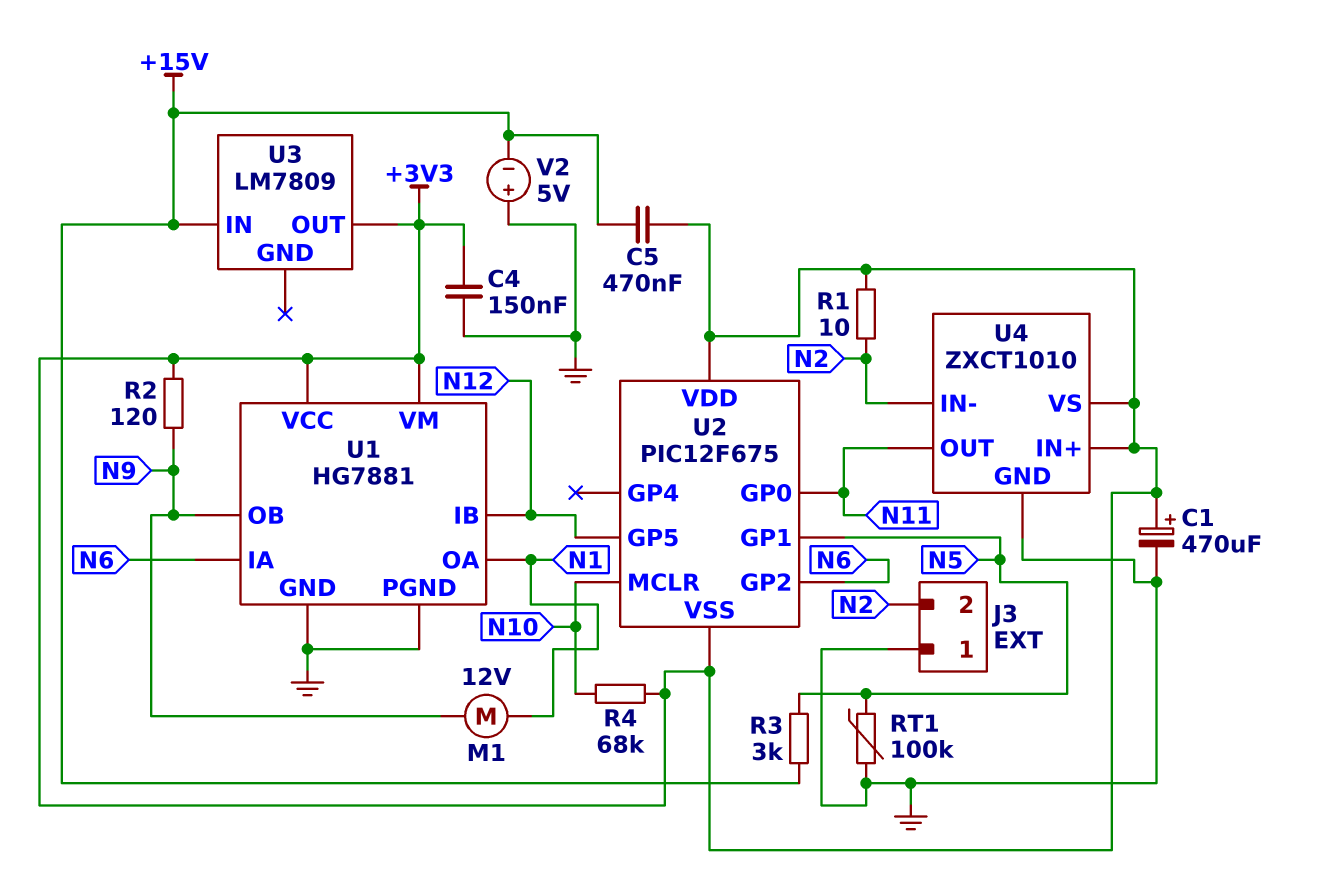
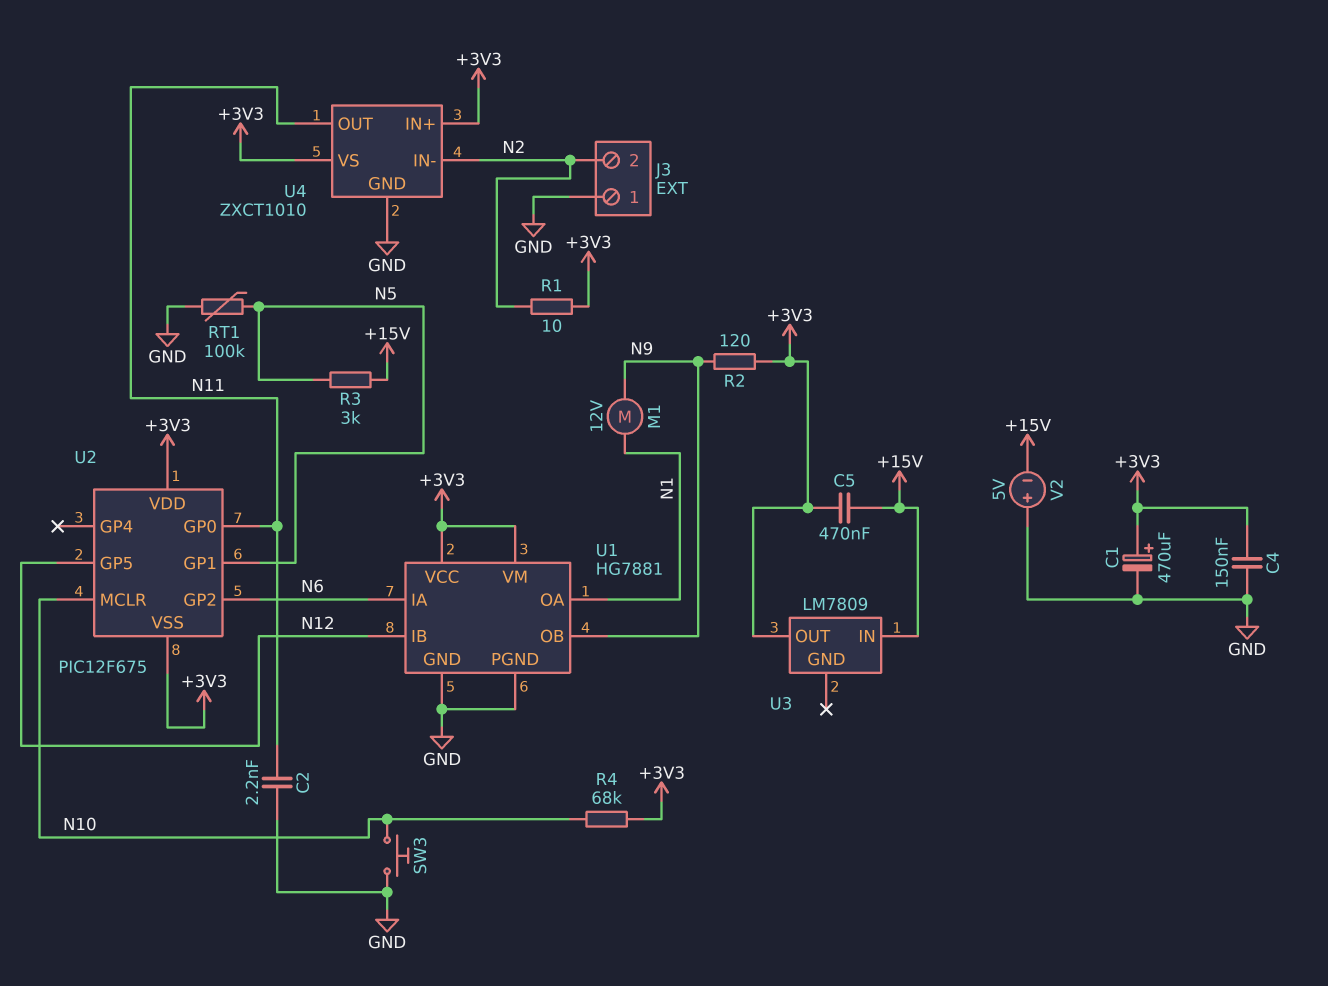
C2: none -> 2.2nF (GND, N11)
SW3: none -> button (GND, N10)

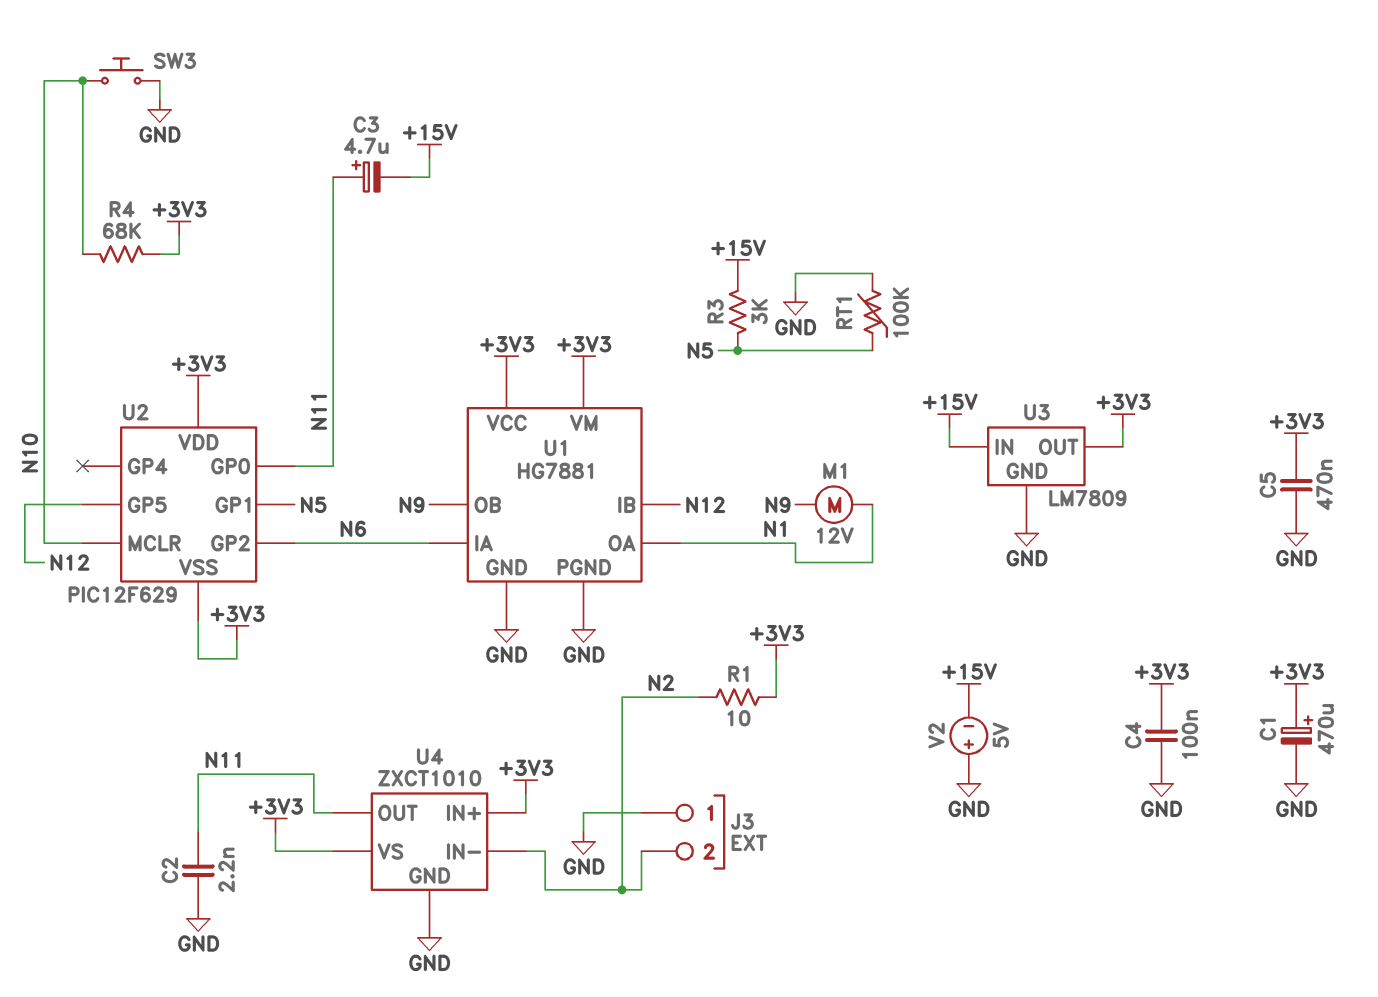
C3: none -> 4.7uF (plus N11, minus +15V)
C4: 150nF (+3V3, GND) -> 100nF (+3V3, GND)
C5: 470nF (+3V3, +15V) -> 470nF (+3V3, GND)
R2: 120 (+3V3, N9) -> none
U2: PIC12F675 -> PIC12F629
U3 pin GND: none -> GND

